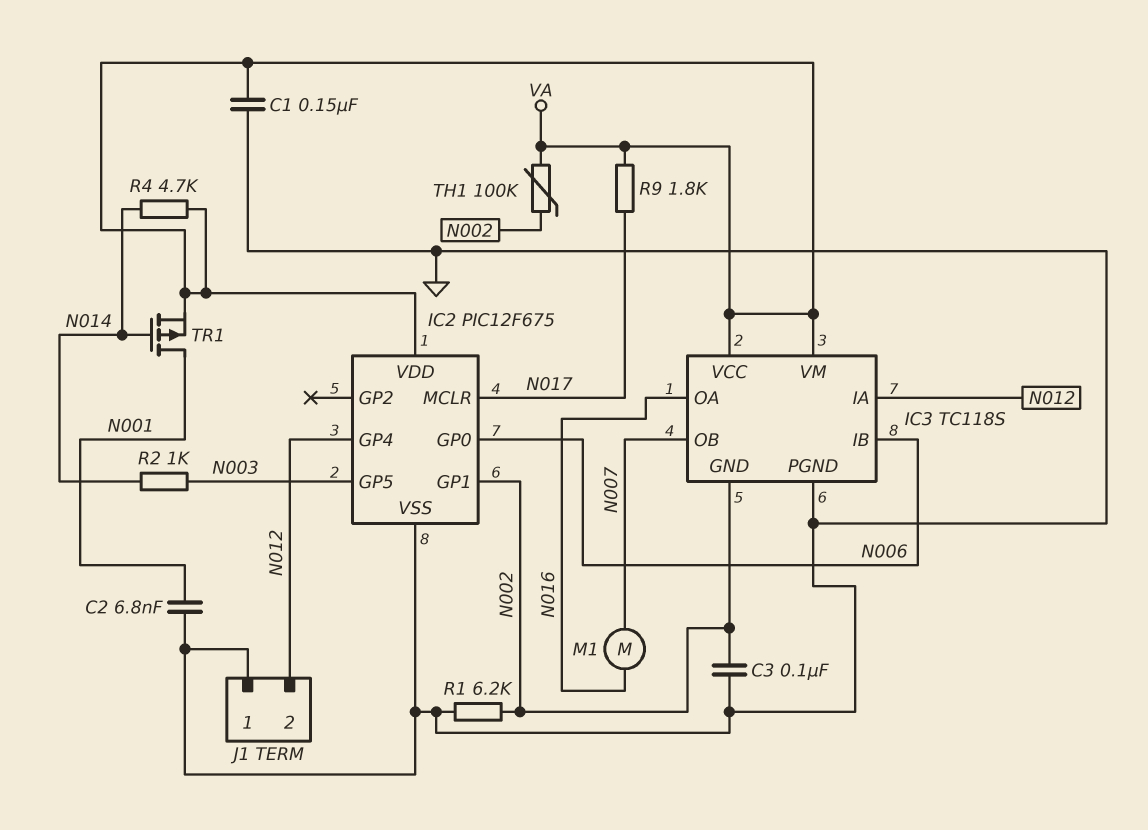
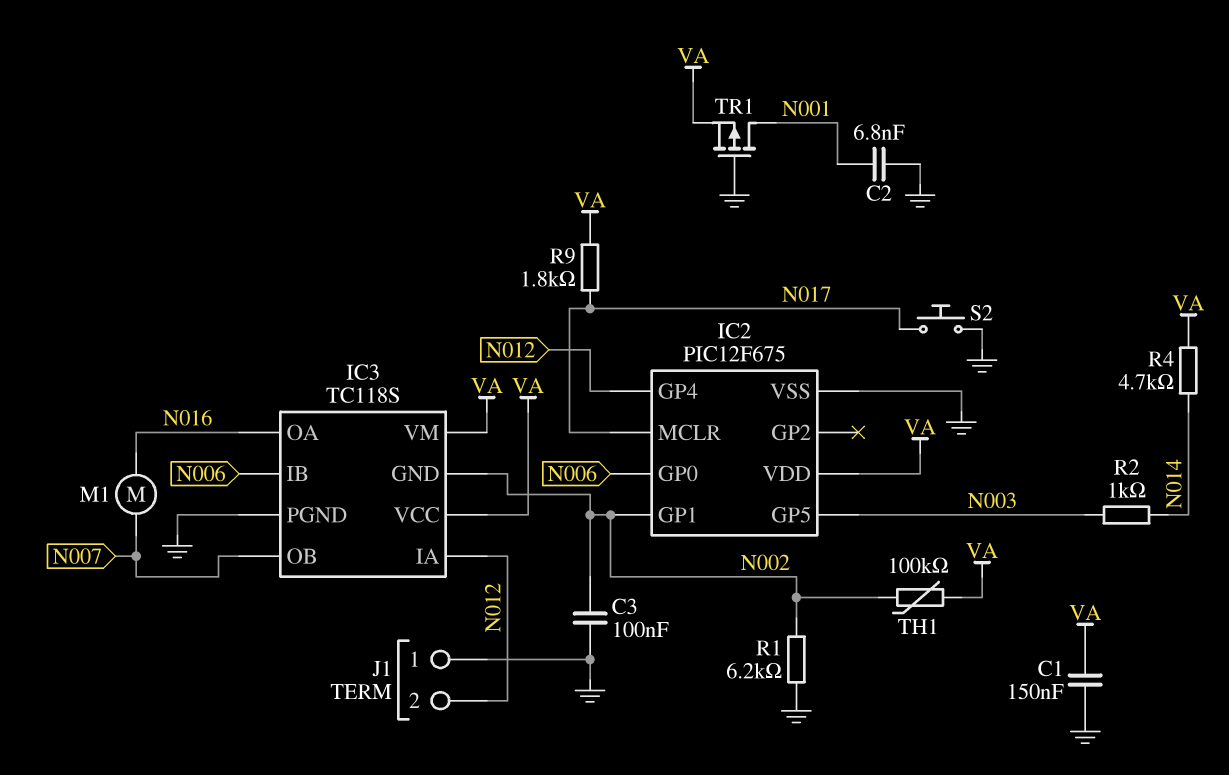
S2: none -> button (GND, N017)
TR1: PMOS (G N014, D N001, S VA) -> PMOS (G GND, D N001, S VA)

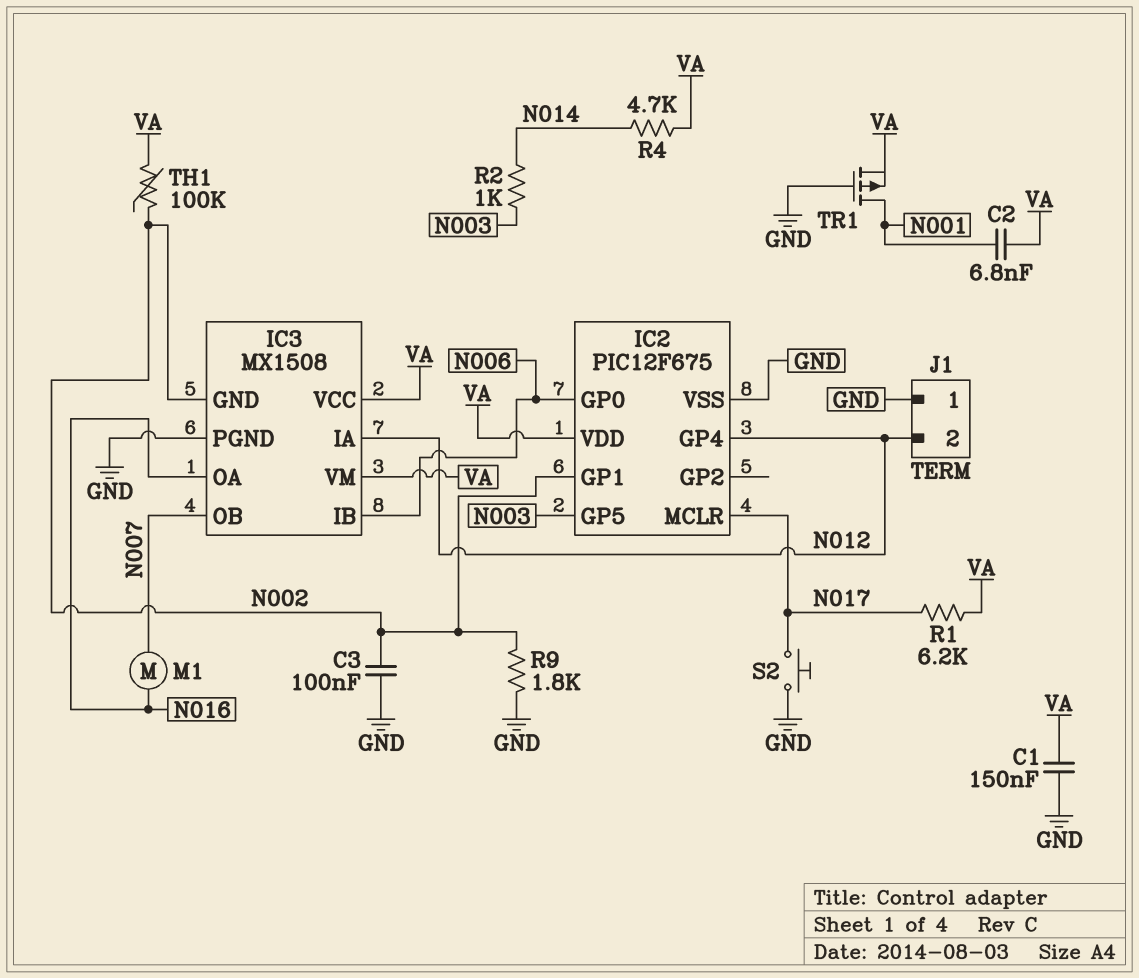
C2: 6.8nF (GND, N001) -> 6.8nF (N001, VA)
IC3: TC118S -> MX1508
R1: 6.2k (GND, N002) -> 6.2k (N017, VA)
R9: 1.8k (N017, VA) -> 1.8k (GND, N002)

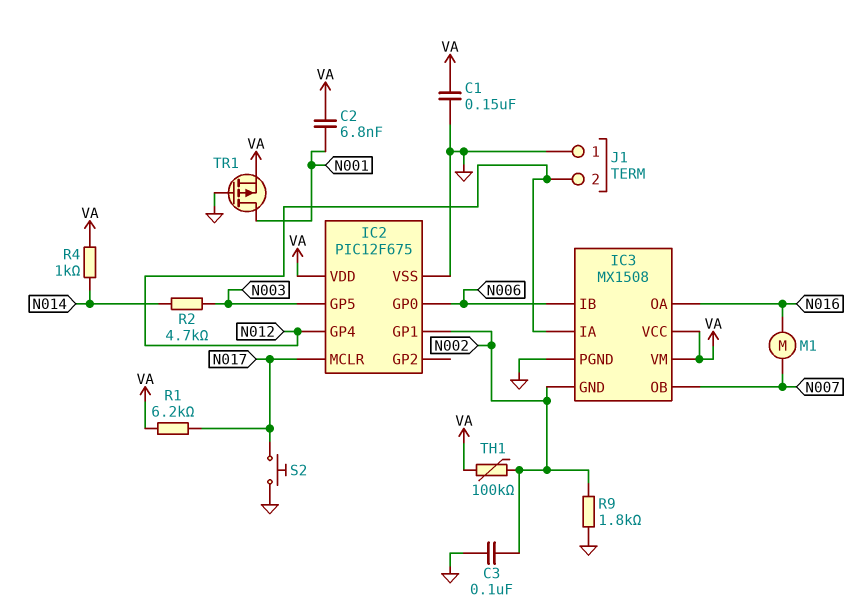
R2: 1k (N003, N014) -> 4.7k (N003, N014)
R4: 4.7k (N014, VA) -> 1k (N014, VA)

